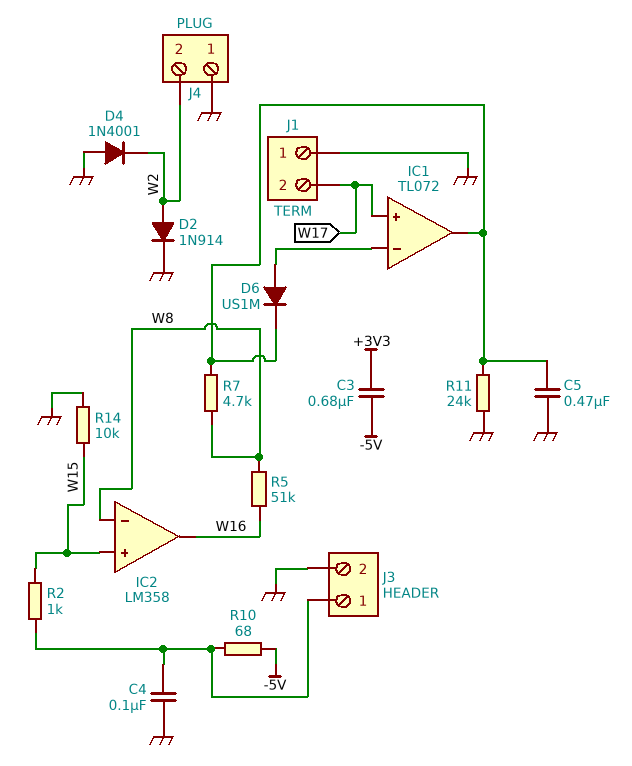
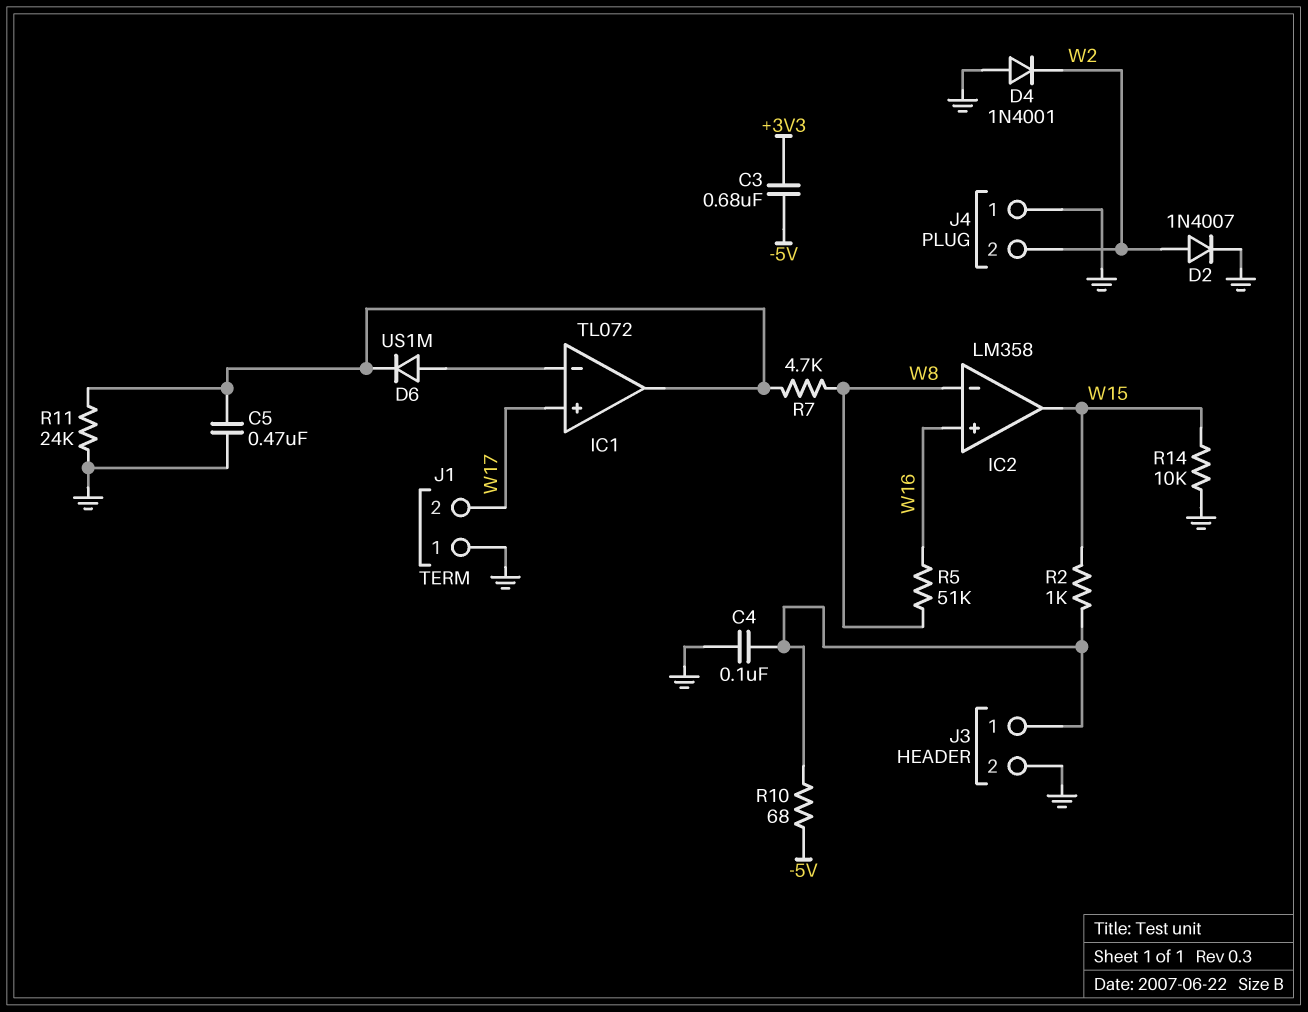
D2: diode 1N914 (A W2, K GND) -> diode 1N4007 (A W2, K GND)
IC2 pin in+: W15 -> W16
IC2 pin out: W16 -> W15

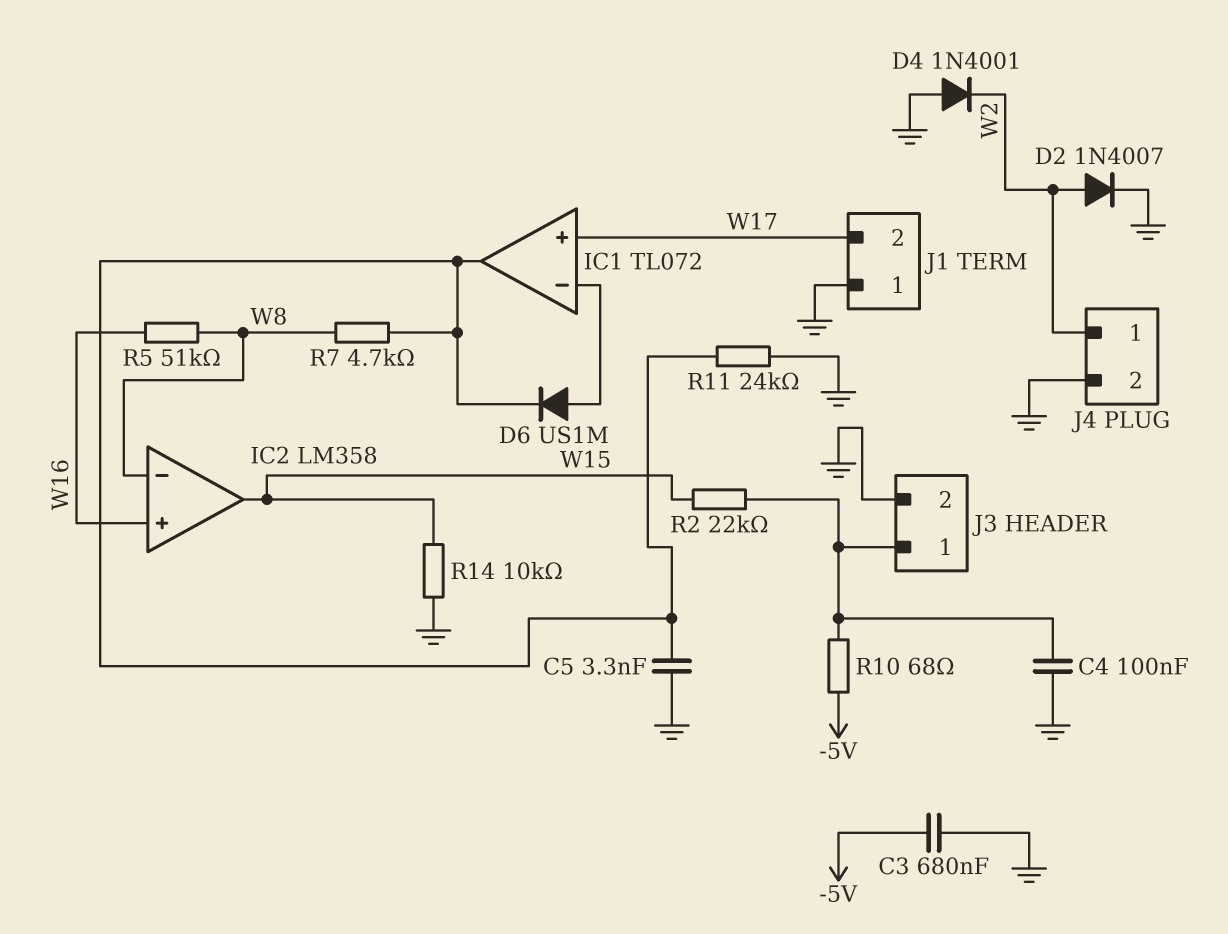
C3: 680nF (+3V3, -5V) -> 680nF (-5V, GND)
C5: 470nF (GND, IC1/out) -> 3.3nF (GND, IC1/out)
J4 pin 1: GND -> W2
J4 pin 2: W2 -> GND
R2: 1k (J3/1, W15) -> 22k (J3/1, W15)

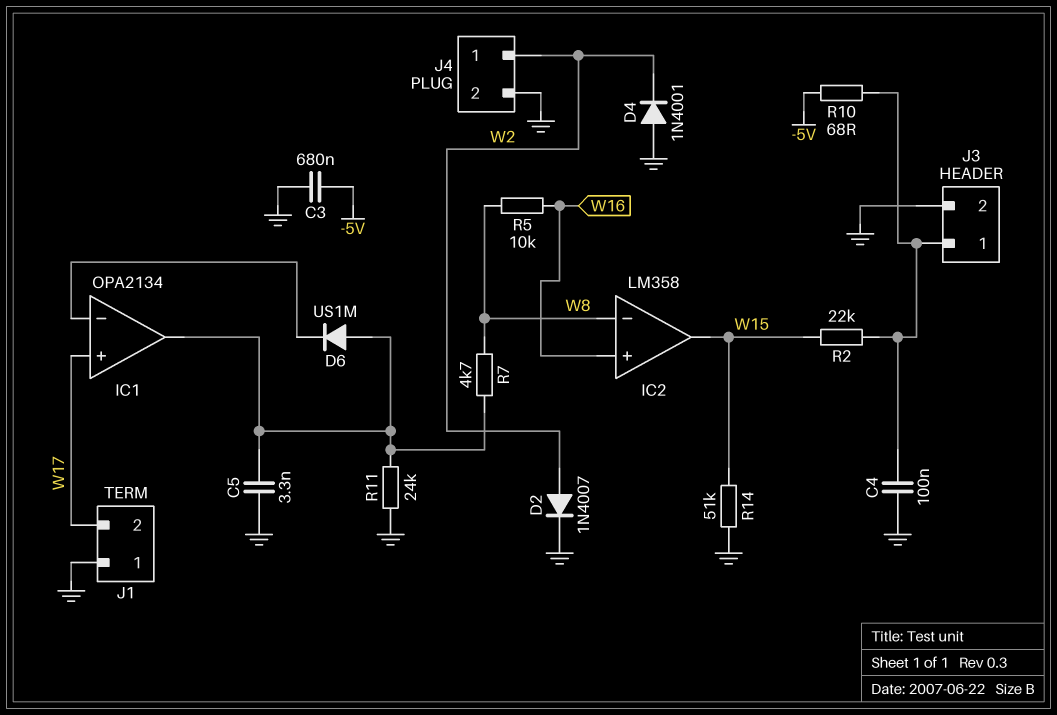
D6: diode US1M (A IC1/in-, K IC1/out) -> diode US1M (A IC1/out, K IC1/in-)
IC1: TL072 -> OPA2134
R5: 51k (W8, W16) -> 10k (W8, W16)
R14: 10k (GND, W15) -> 51k (GND, W15)

